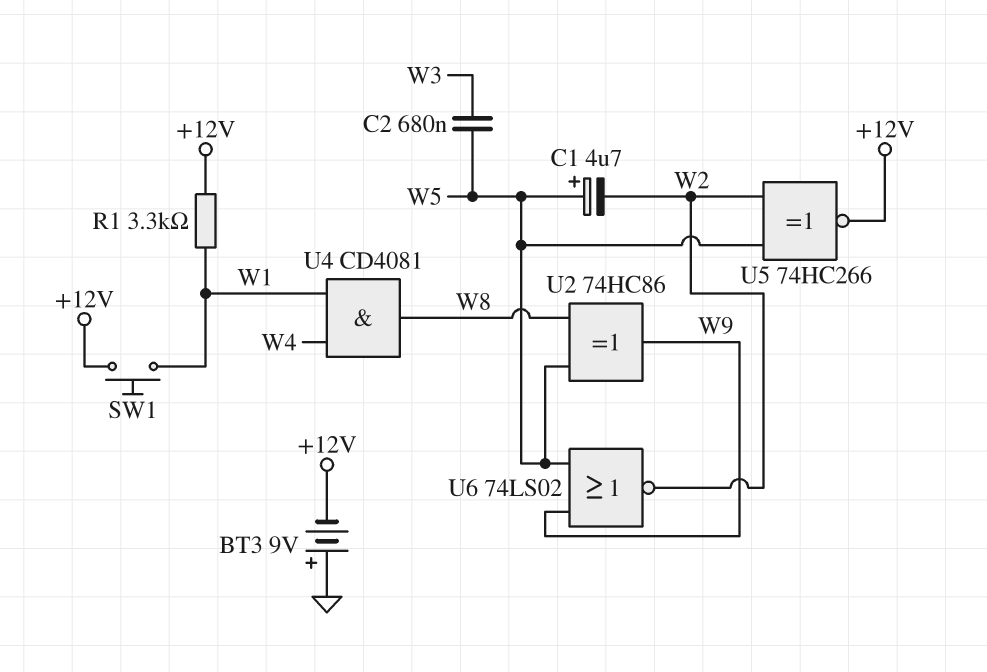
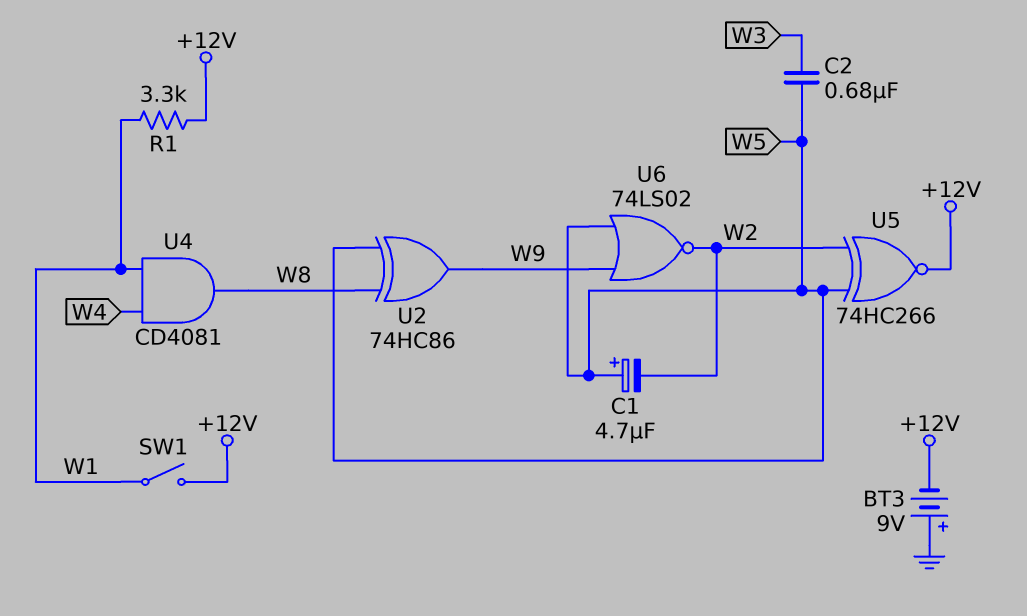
SW1: button (+12V, W1) -> switch (+12V, W1)

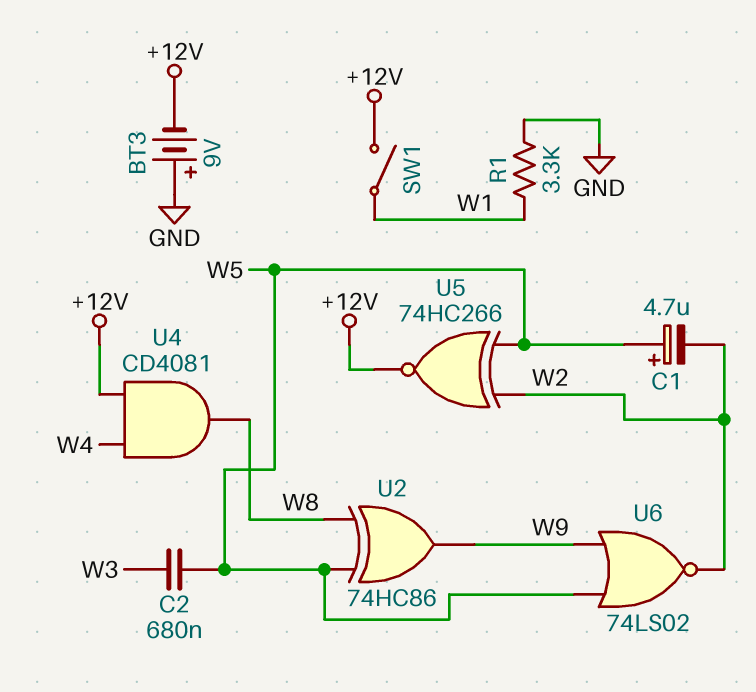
R1: 3.3k (+12V, W1) -> 3.3k (GND, W1)
U4: AND CD4081 (in W1, in W4, out W8) -> AND CD4081 (in +12V, in W4, out W8)

